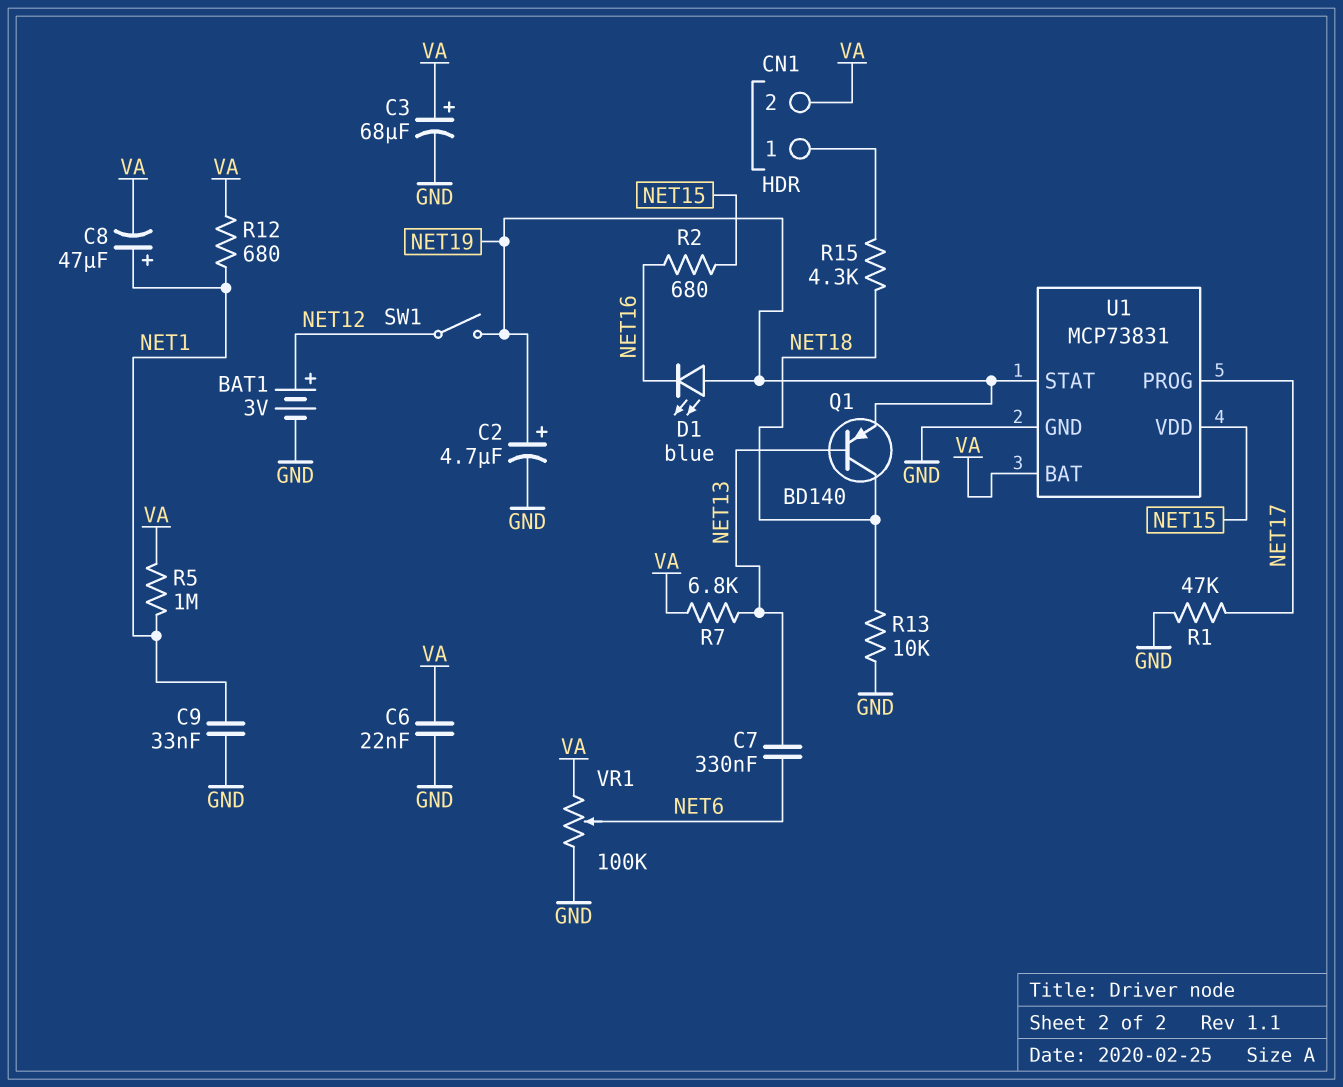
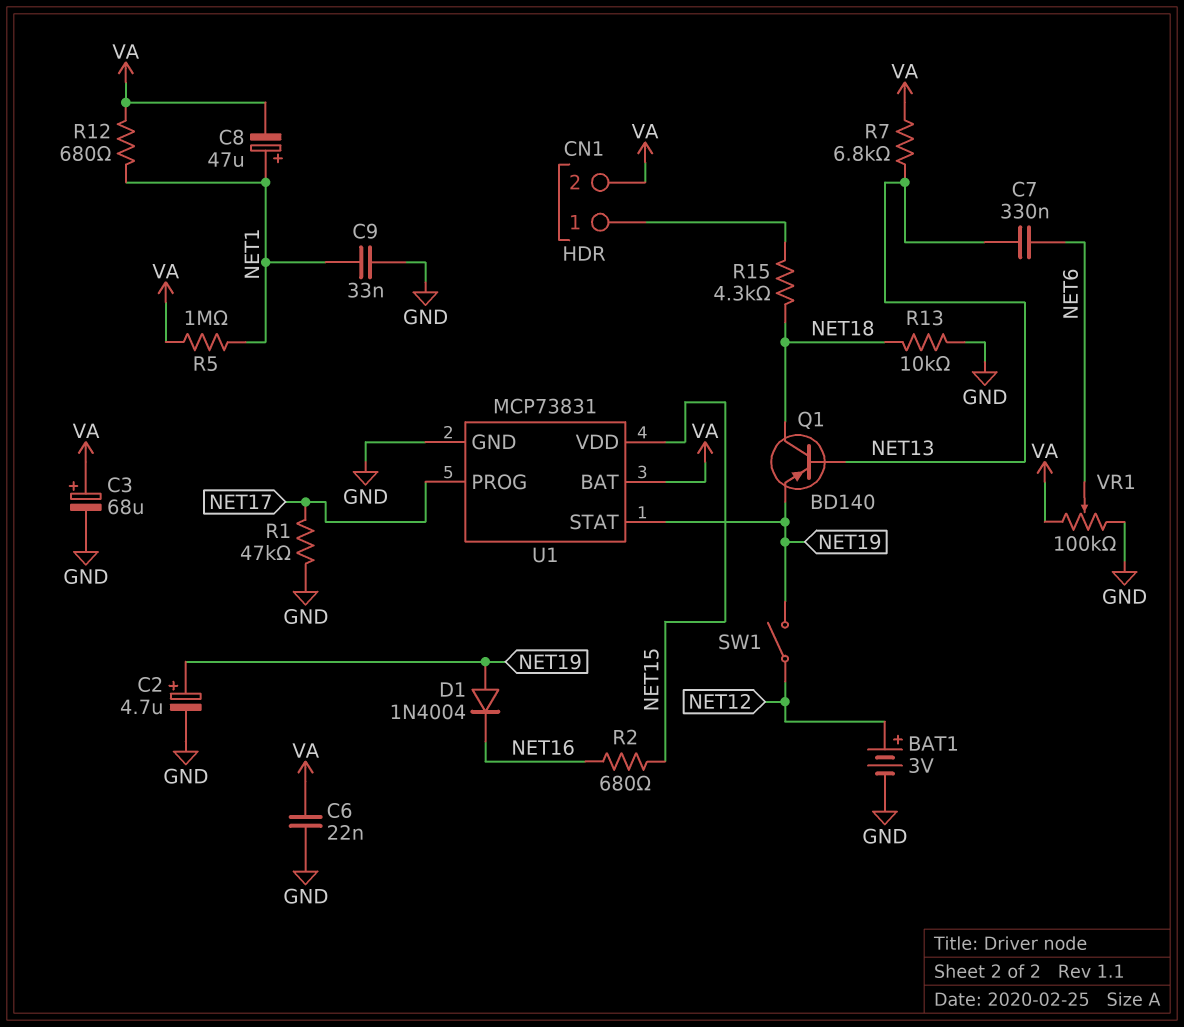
D1: LED blue (A NET19, K NET16) -> diode 1N4004 (A NET19, K NET16)

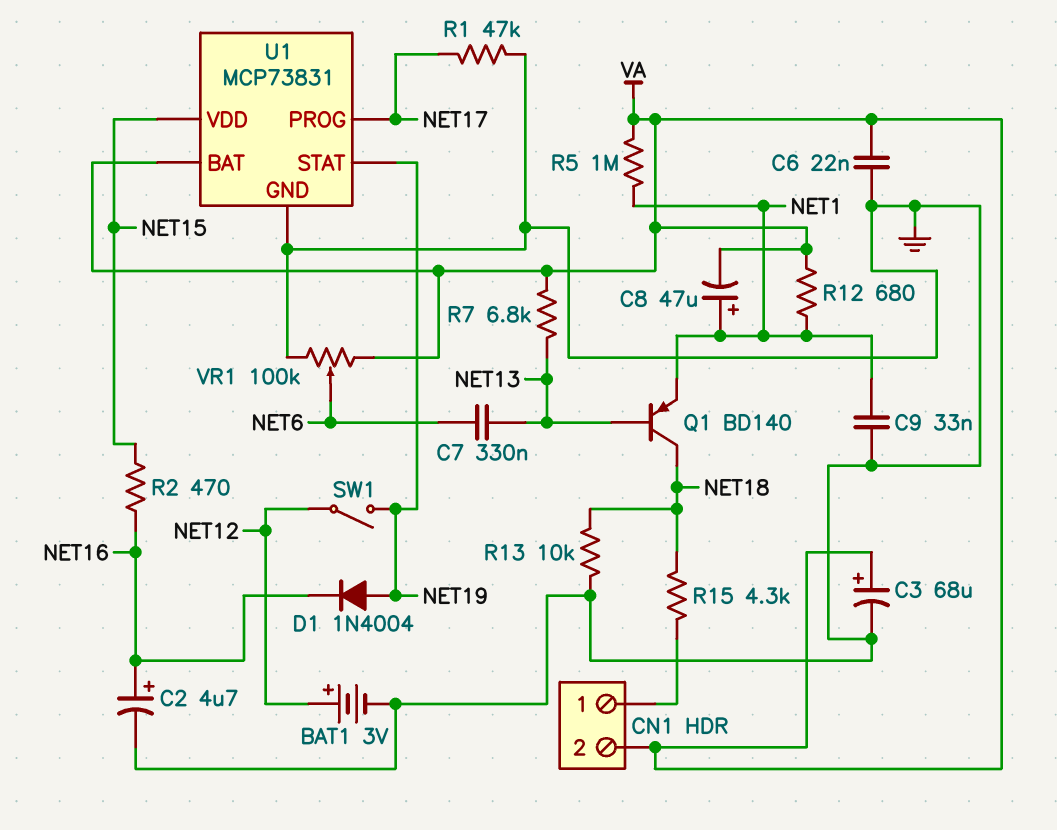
C2: 4.7uF (plus NET19, minus GND) -> 4.7uF (plus NET16, minus GND)
Q1: PNP BD140 (B NET13, C NET18, E NET19) -> PNP BD140 (B NET13, C NET18, E NET1)
R2: 680 (NET15, NET16) -> 470 (NET15, NET16)

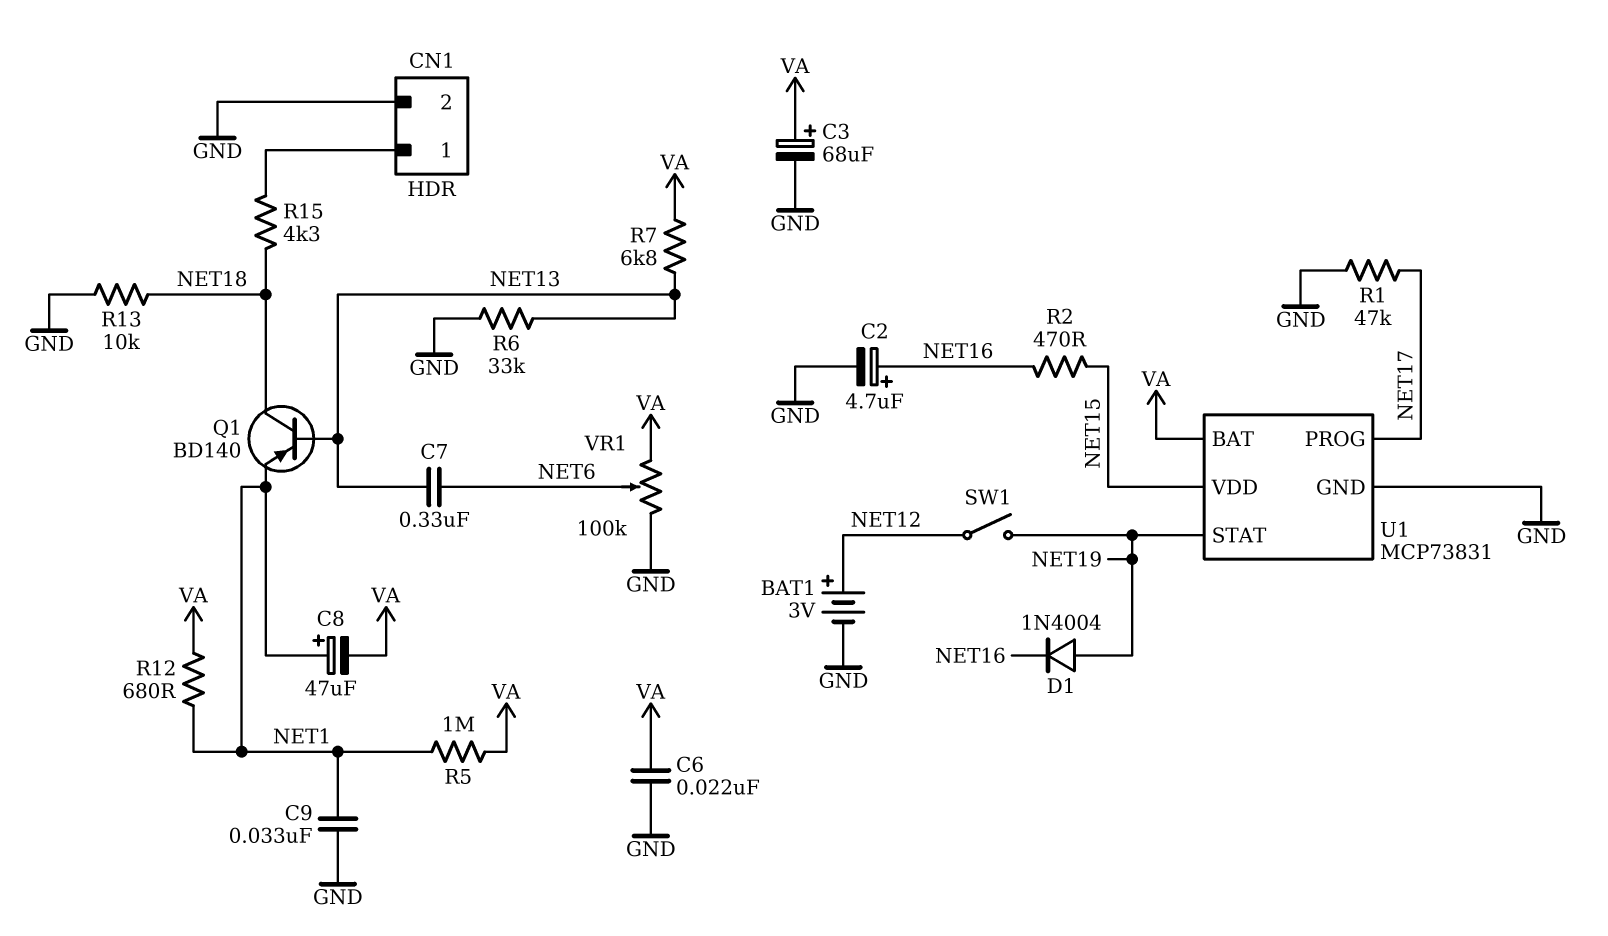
CN1 pin 2: VA -> GND
R6: none -> 33k (GND, NET13)

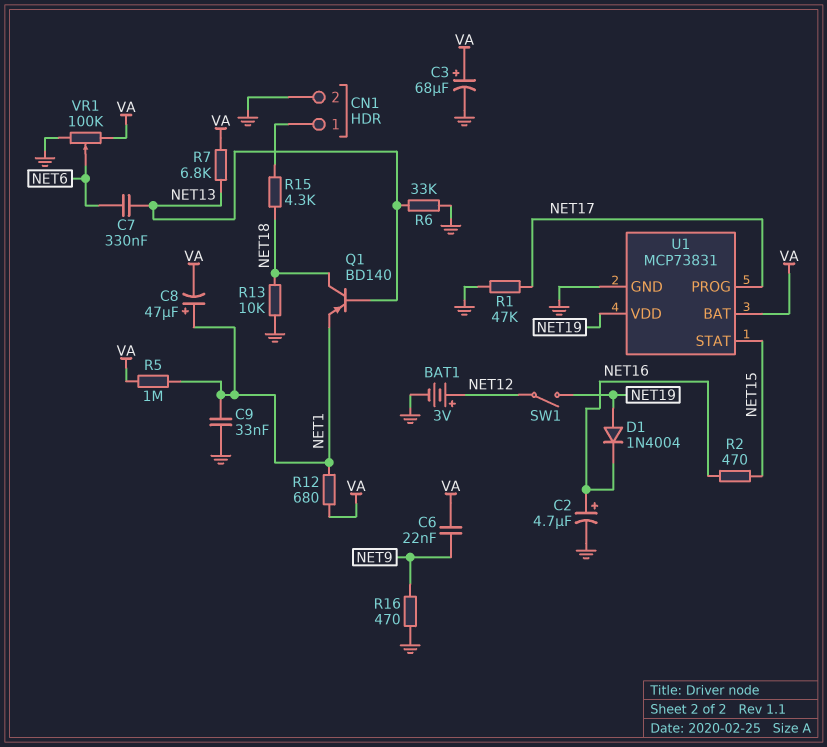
C6: 22nF (GND, VA) -> 22nF (NET9, VA)
R16: none -> 470 (GND, NET9)
U1 pin STAT: NET19 -> NET15
U1 pin VDD: NET15 -> NET19

